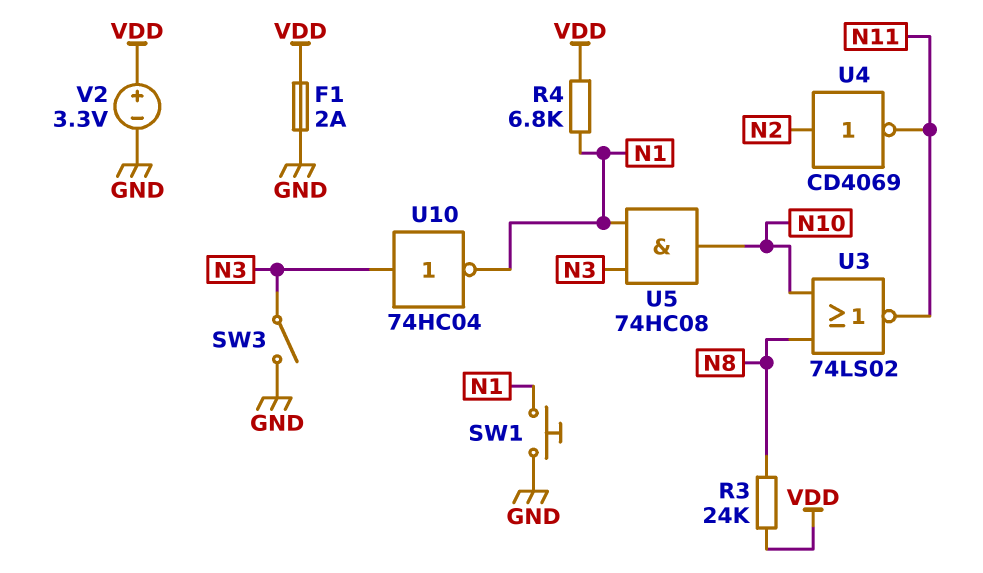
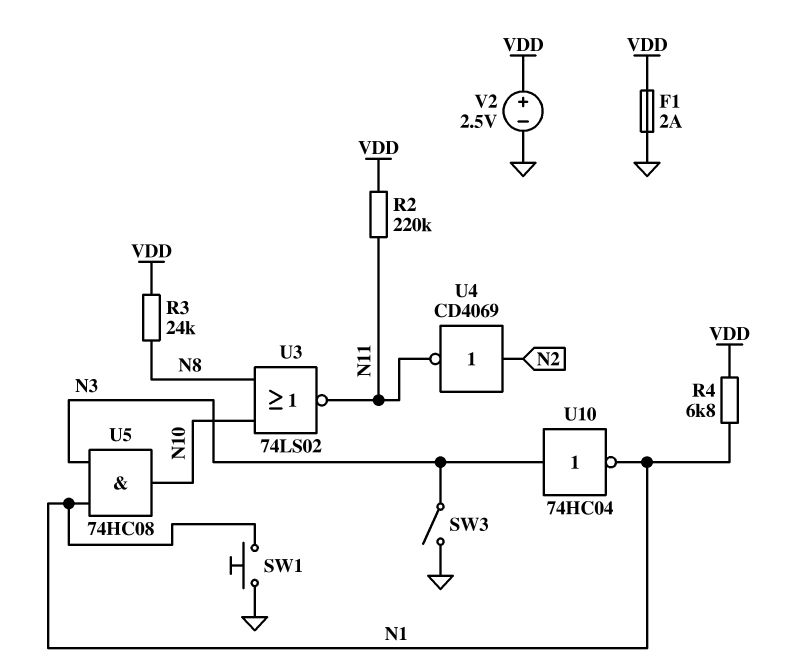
R2: none -> 220k (N11, VDD)
V2: 3.3V (plus VDD, minus GND) -> 2.5V (plus VDD, minus GND)

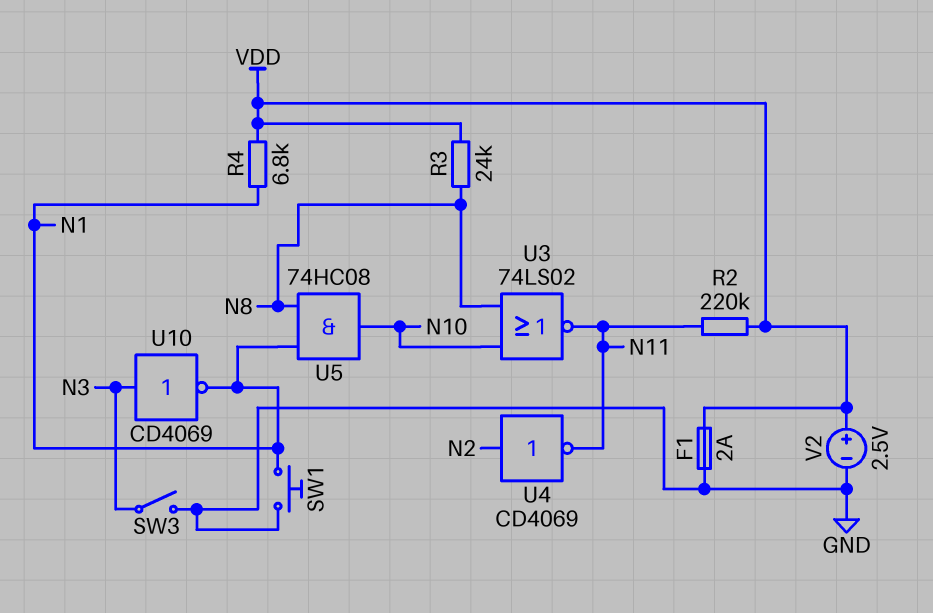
U5: AND 74HC08 (in N1, in N3, out N10) -> AND 74HC08 (in N1, in N8, out N10)
U10: NOT 74HC04 (in N3, out N1) -> NOT CD4069 (in N3, out N1)

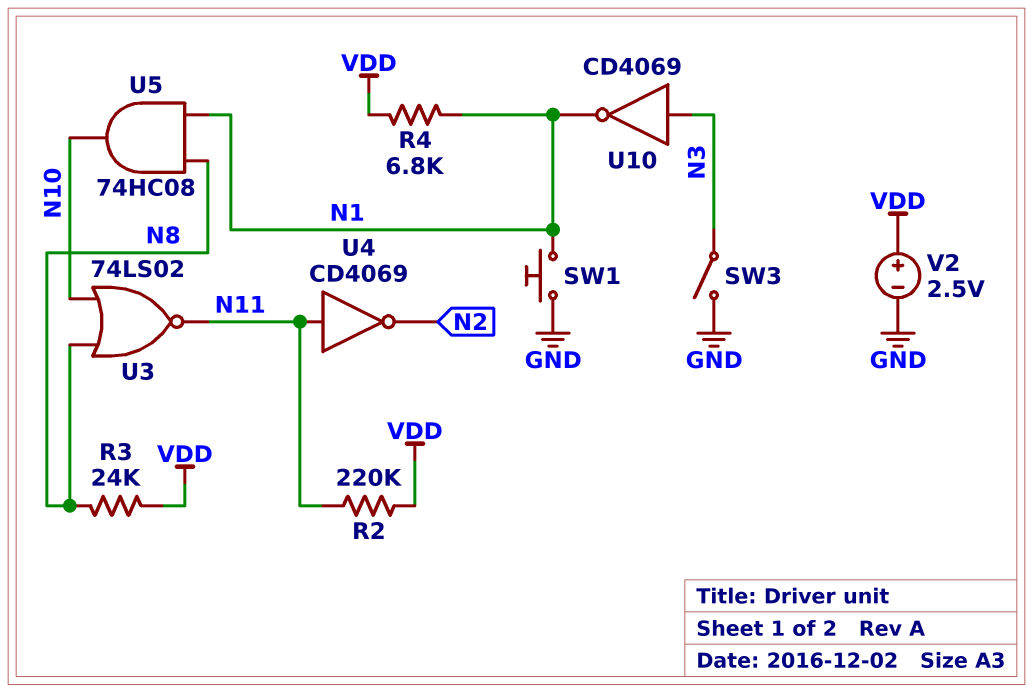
F1: 2A (GND, VDD) -> none
U4: NOT CD4069 (in N2, out N11) -> NOT CD4069 (in N11, out N2)

